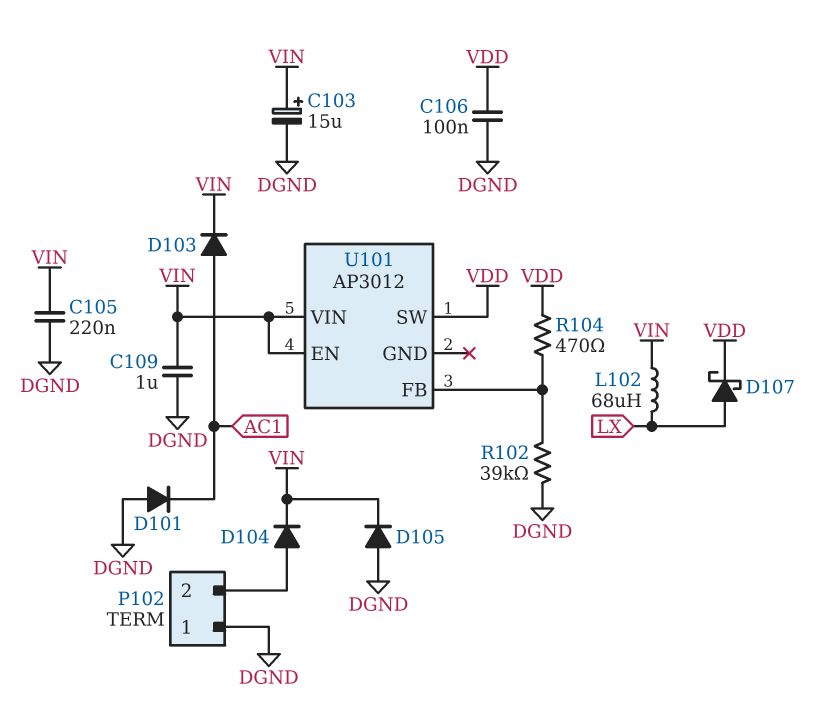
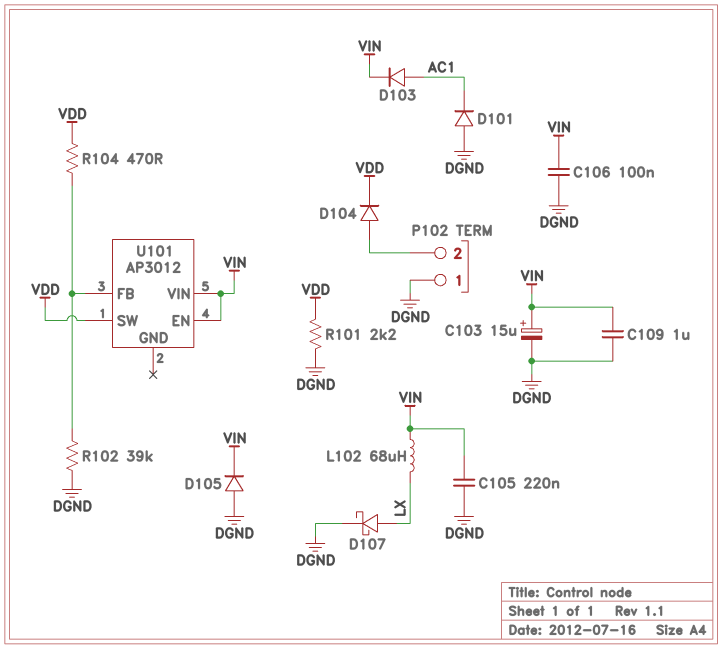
C106: 100nF (DGND, VDD) -> 100nF (DGND, VIN)
D104: diode (A P102/2, K VIN) -> diode (A P102/2, K VDD)
D107: schottky (A LX, K VDD) -> schottky (A LX, K DGND)
R101: none -> 2.2k (DGND, VDD)

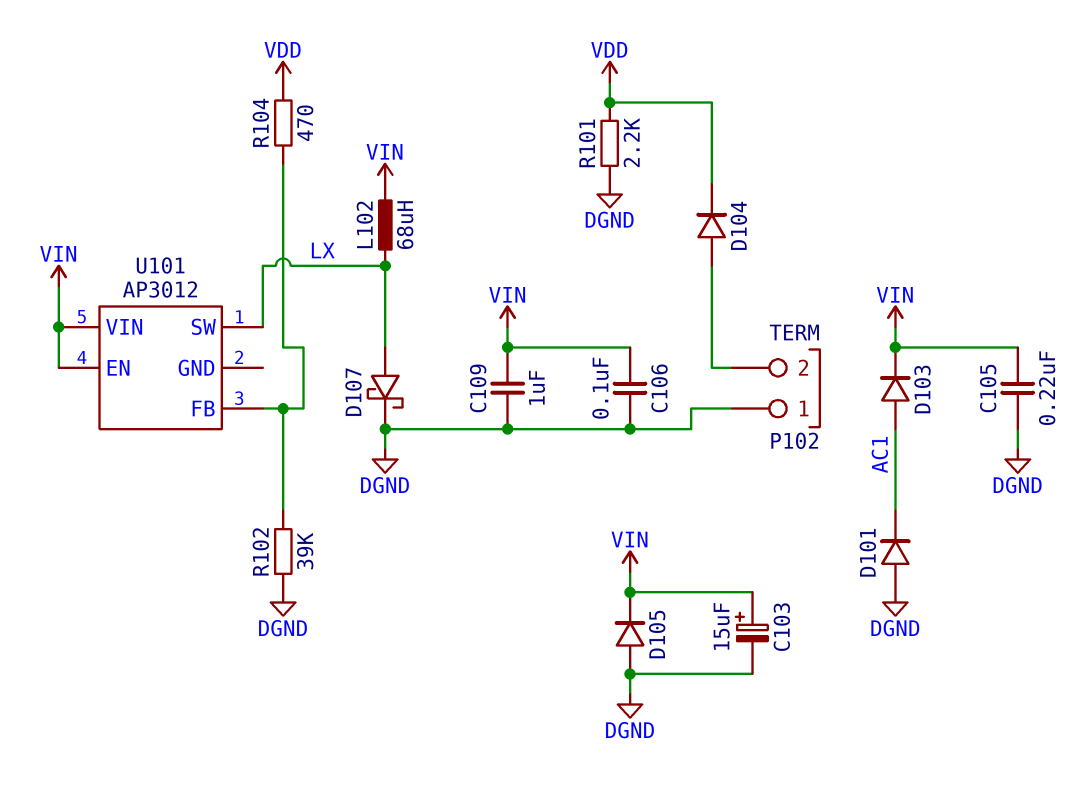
U101 pin SW: VDD -> LX

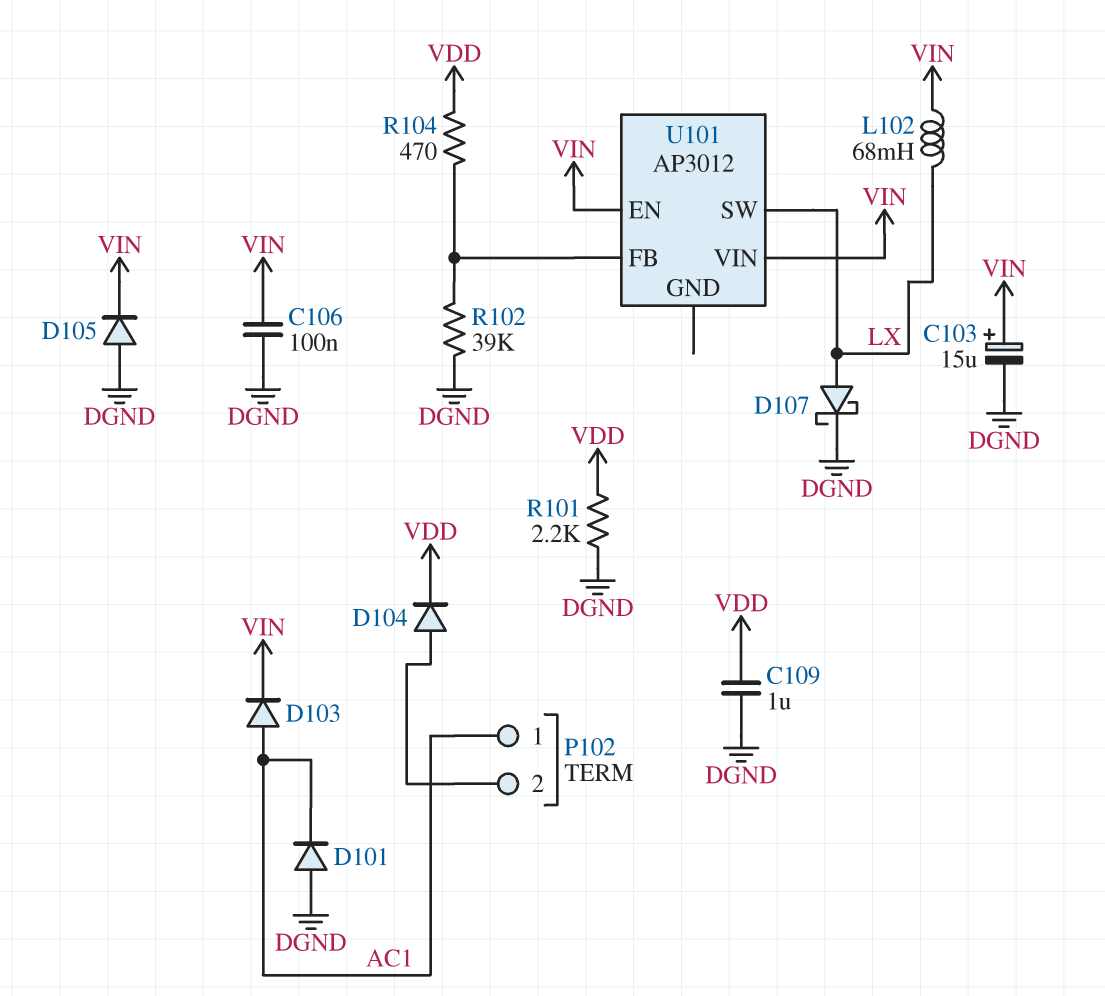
C105: 220nF (DGND, VIN) -> none
C109: 1uF (DGND, VIN) -> 1uF (DGND, VDD)
L102: 68uH (LX, VIN) -> 68mH (LX, VIN)
P102 pin 1: DGND -> AC1

